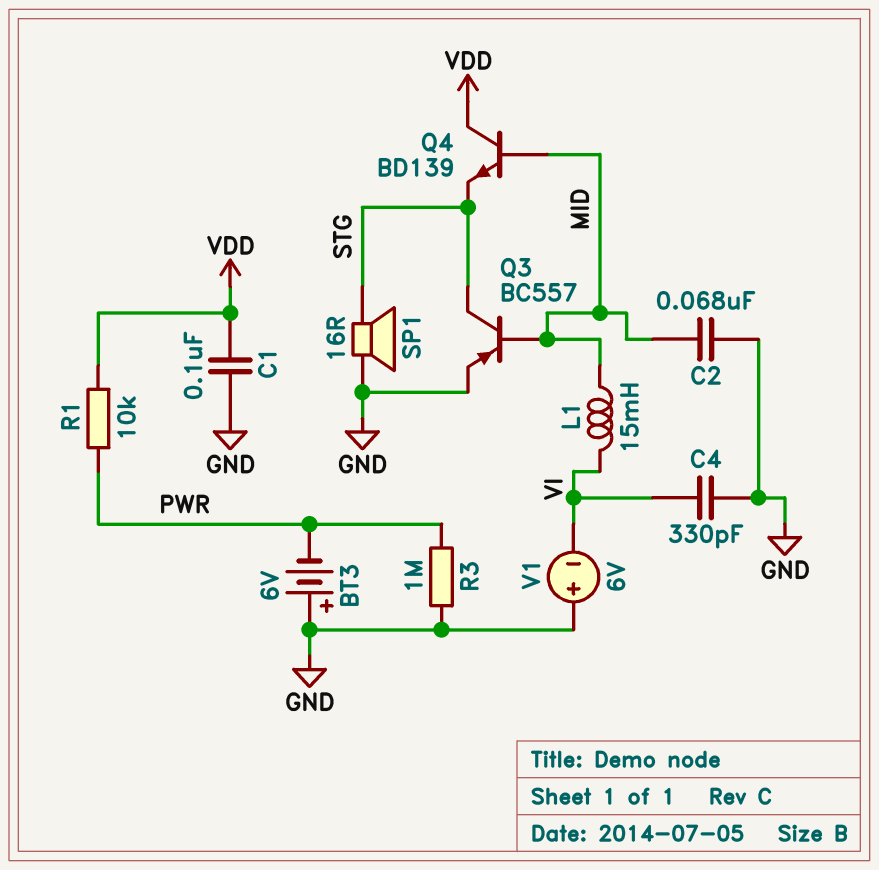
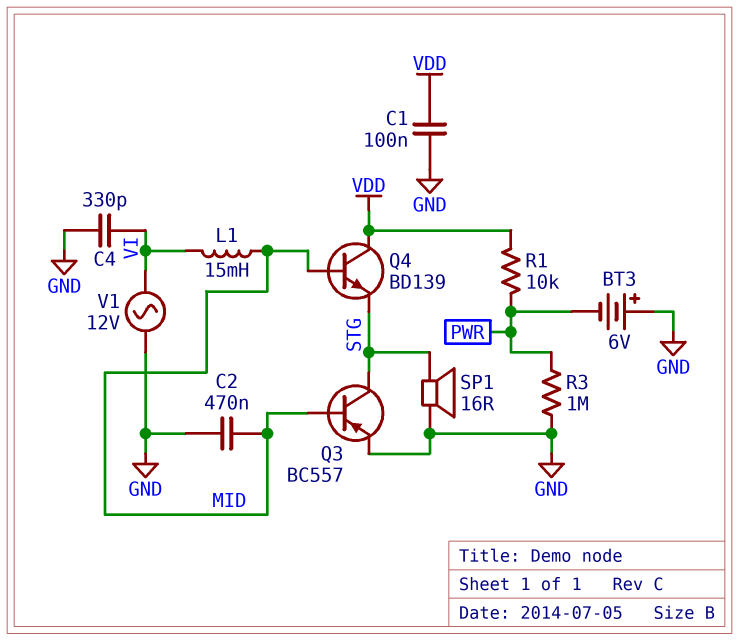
C2: 68nF (GND, MID) -> 470nF (GND, MID)
V1: 6V (plus GND, minus VI) -> AC 12V (GND, VI)

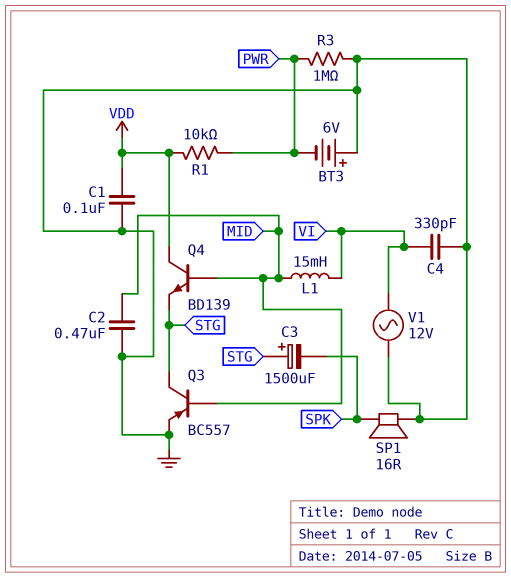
C3: none -> 1500uF (plus STG, minus SPK)
SP1: speaker 16R (GND, STG) -> speaker 16R (GND, SPK)

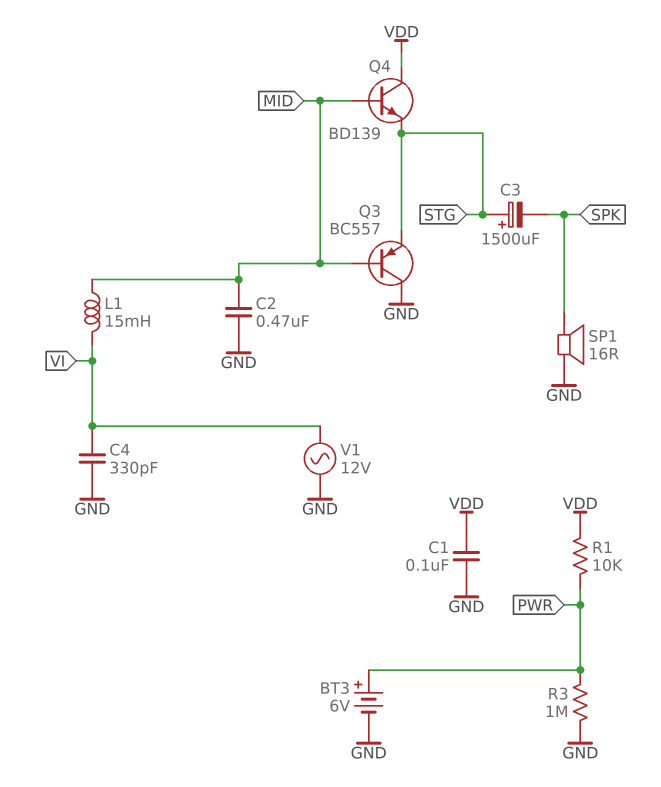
BT3: 6V (plus GND, minus PWR) -> 6V (plus PWR, minus GND)
Q3: PNP BC557 (B MID, C STG, E GND) -> PNP BC557 (B MID, C GND, E STG)

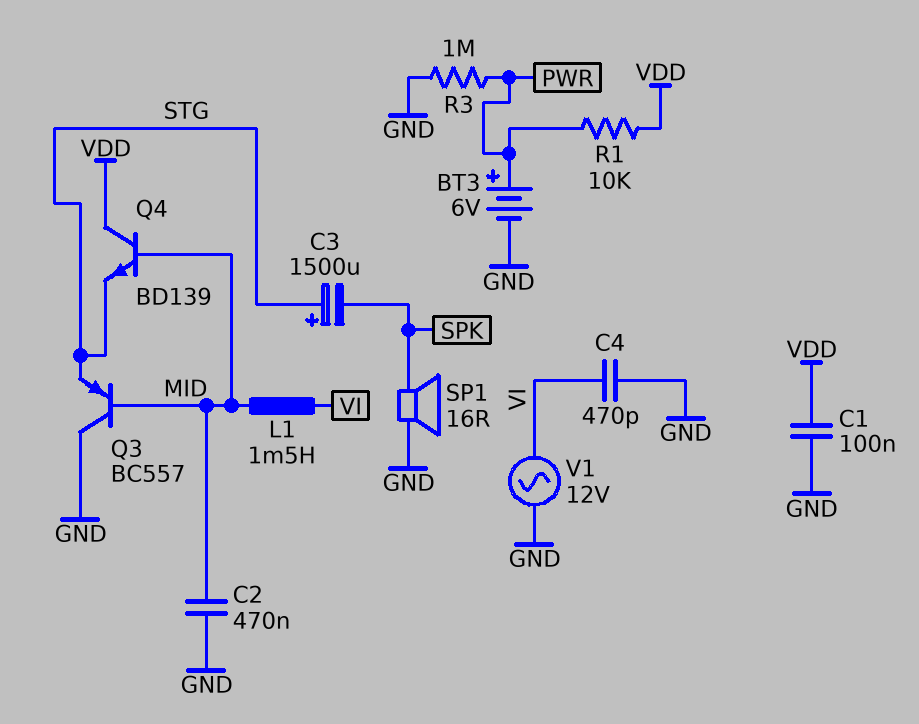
C4: 330pF (GND, VI) -> 470pF (GND, VI)
L1: 15mH (MID, VI) -> 1.5mH (MID, VI)

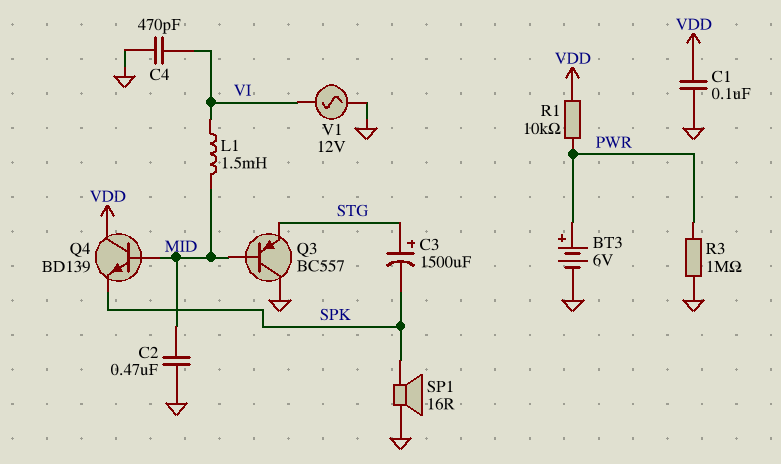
Q4: NPN BD139 (B MID, C VDD, E STG) -> NPN BD139 (B MID, C VDD, E SPK)

